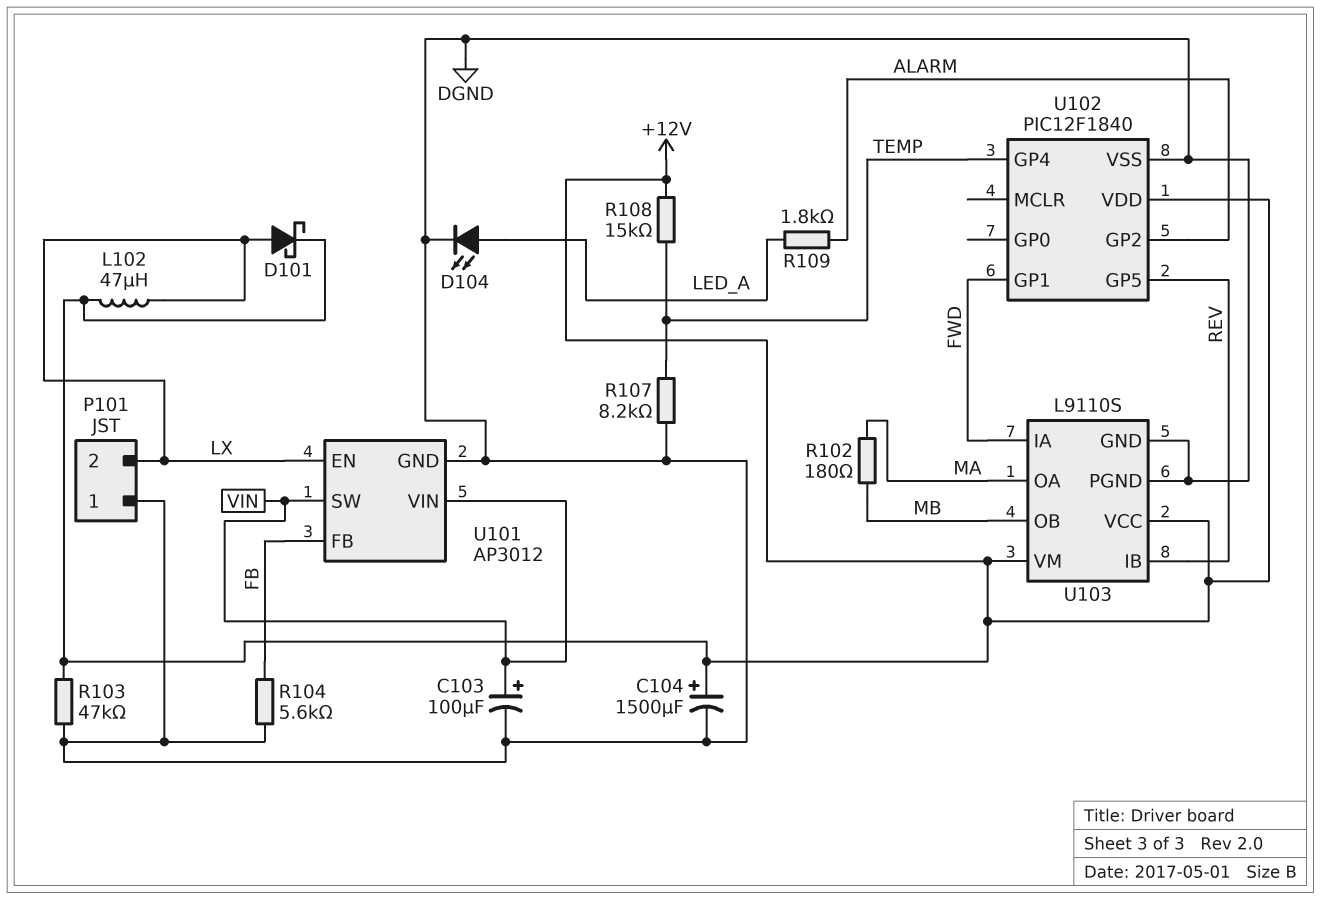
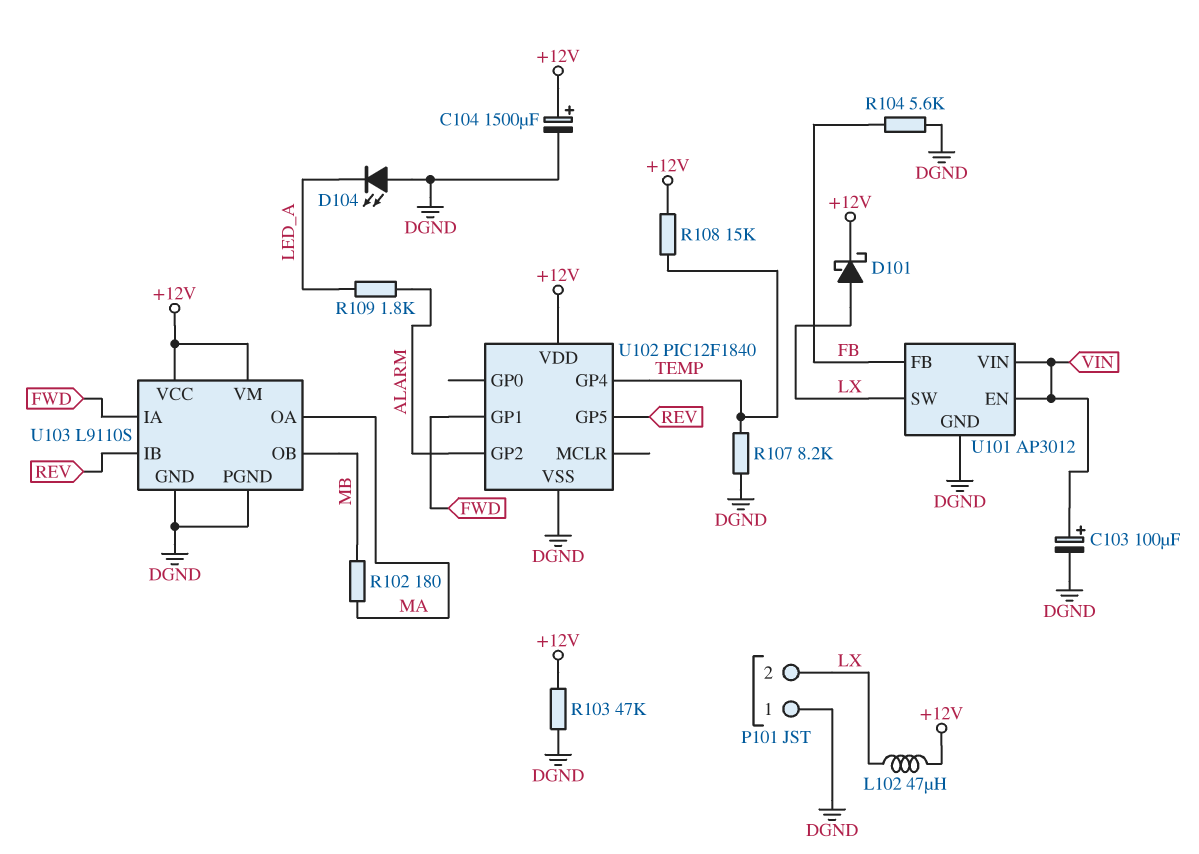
D104: LED (A LED_A, K DGND) -> LED (A DGND, K LED_A)
U101 pin EN: LX -> VIN
U101 pin SW: VIN -> LX

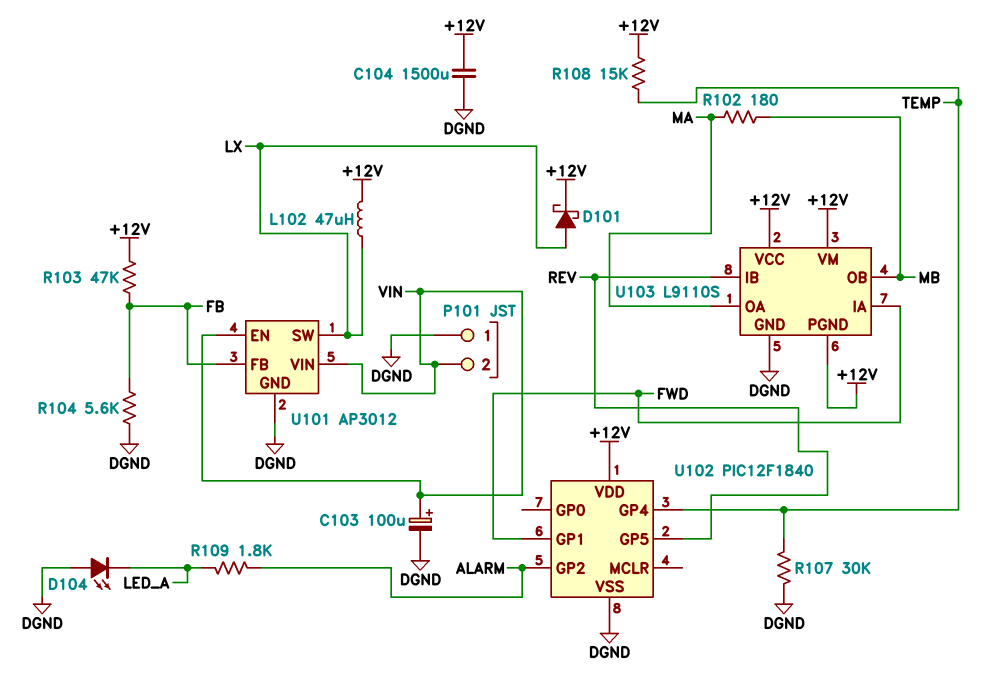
C104: 1500uF (plus +12V, minus DGND) -> 1500uF (+12V, DGND)
P101 pin 2: LX -> VIN
R103: 47k (+12V, DGND) -> 47k (+12V, FB)
R107: 8.2k (DGND, TEMP) -> 30k (DGND, TEMP)
U103 pin PGND: DGND -> +12V

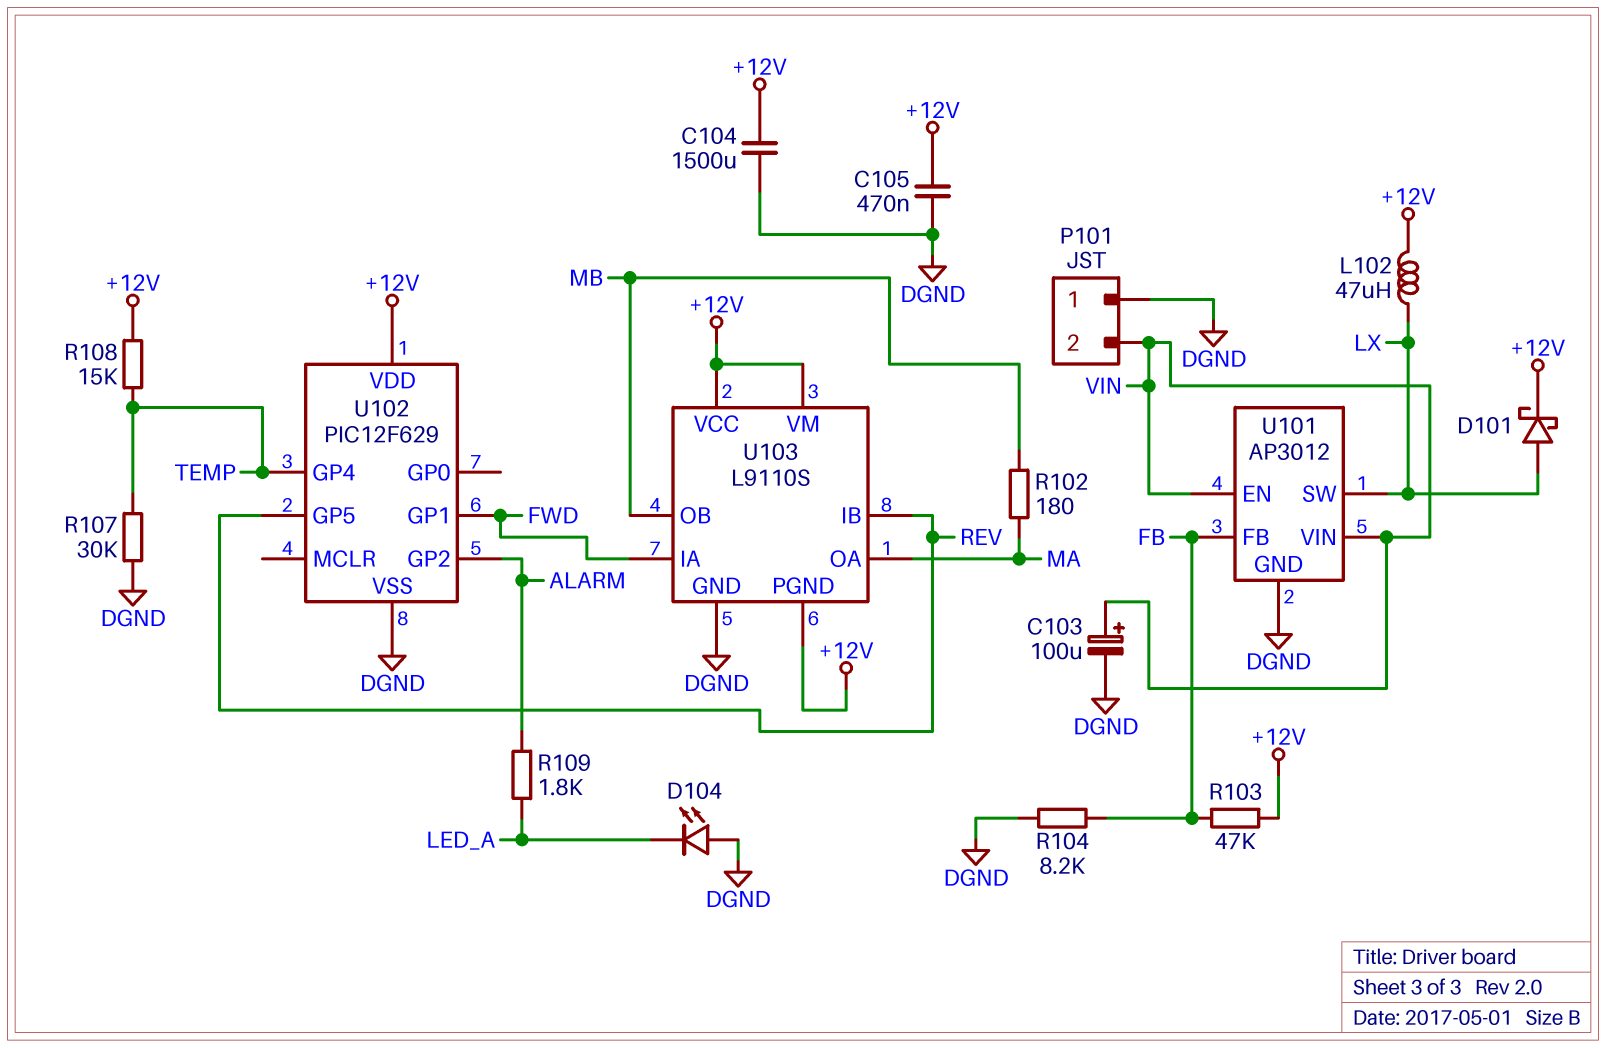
C105: none -> 470nF (+12V, DGND)
R104: 5.6k (DGND, FB) -> 8.2k (DGND, FB)
U102: PIC12F1840 -> PIC12F629

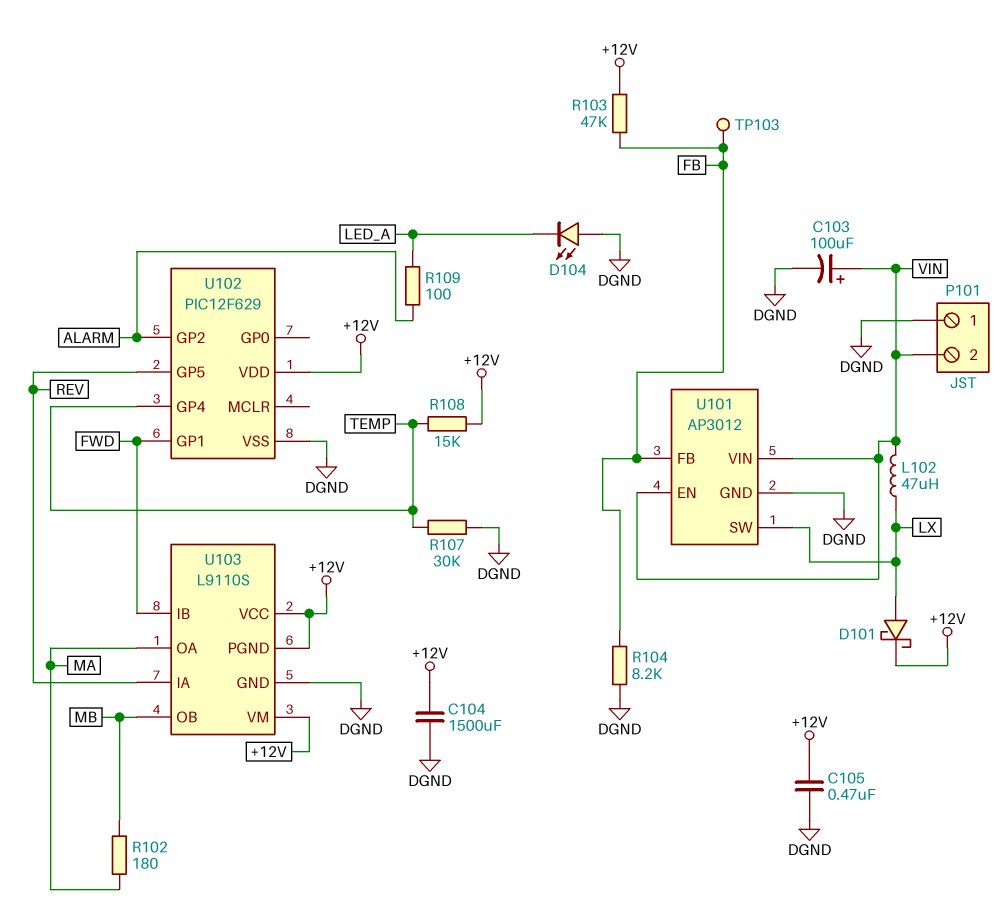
L102: 47uH (+12V, LX) -> 47uH (LX, VIN)
R109: 1.8k (ALARM, LED_A) -> 100 (ALARM, LED_A)
TP103: none -> test point (FB)
U103 pin IA: FWD -> REV
U103 pin IB: REV -> FWD

